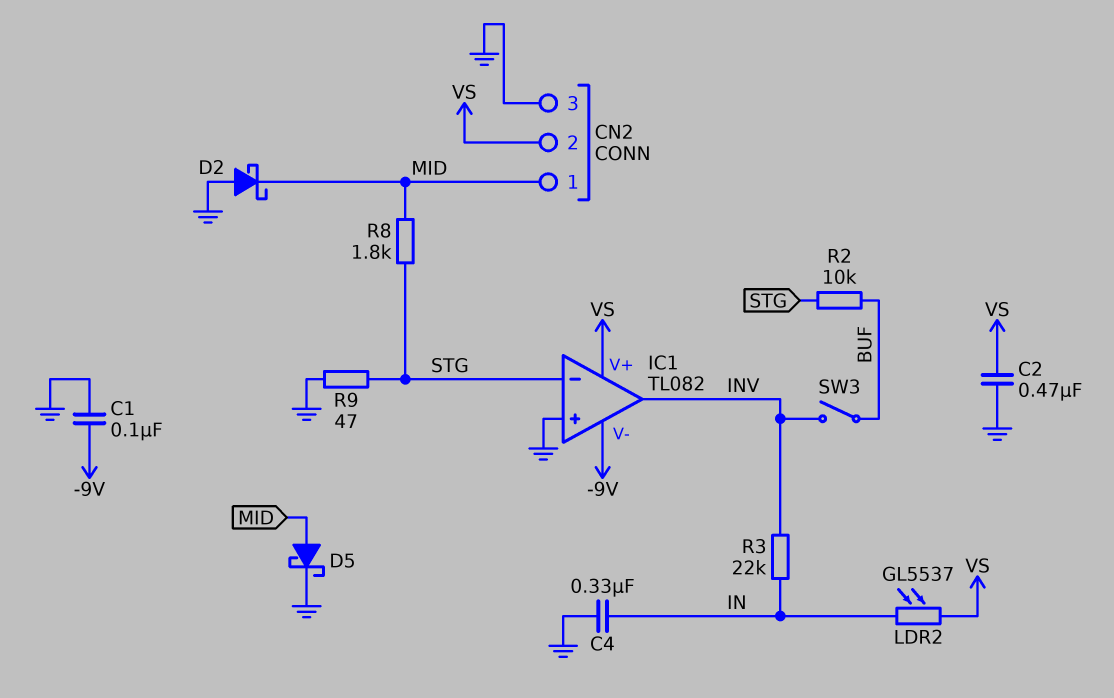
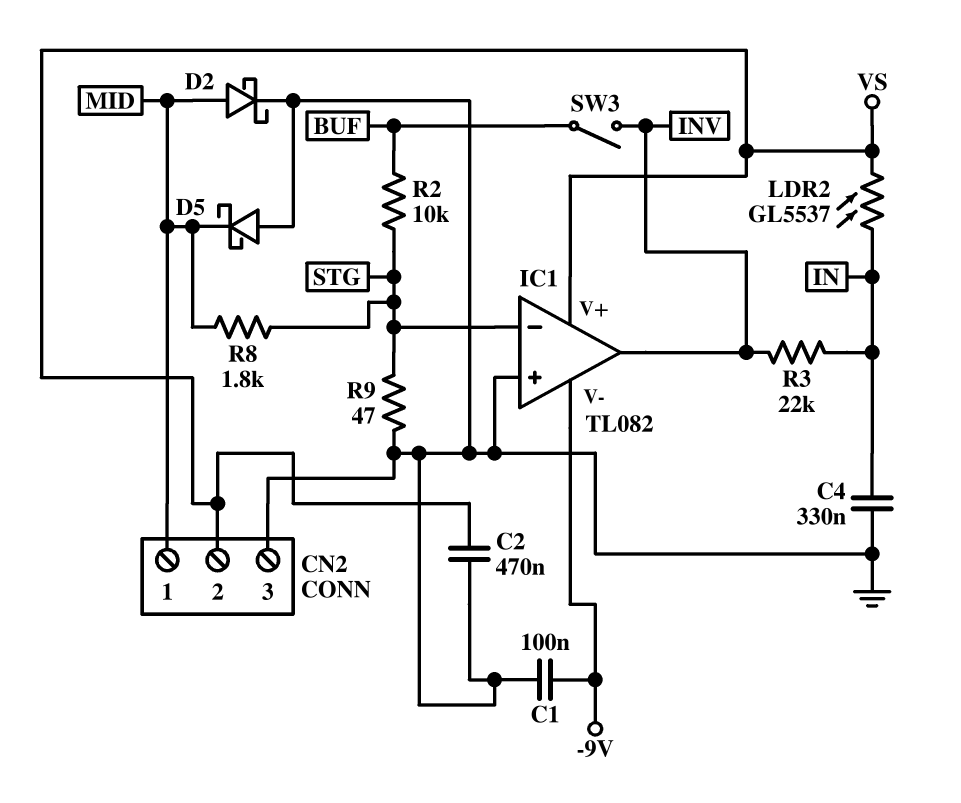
D2: schottky (A GND, K MID) -> schottky (A MID, K GND)
D5: schottky (A MID, K GND) -> schottky (A GND, K MID)

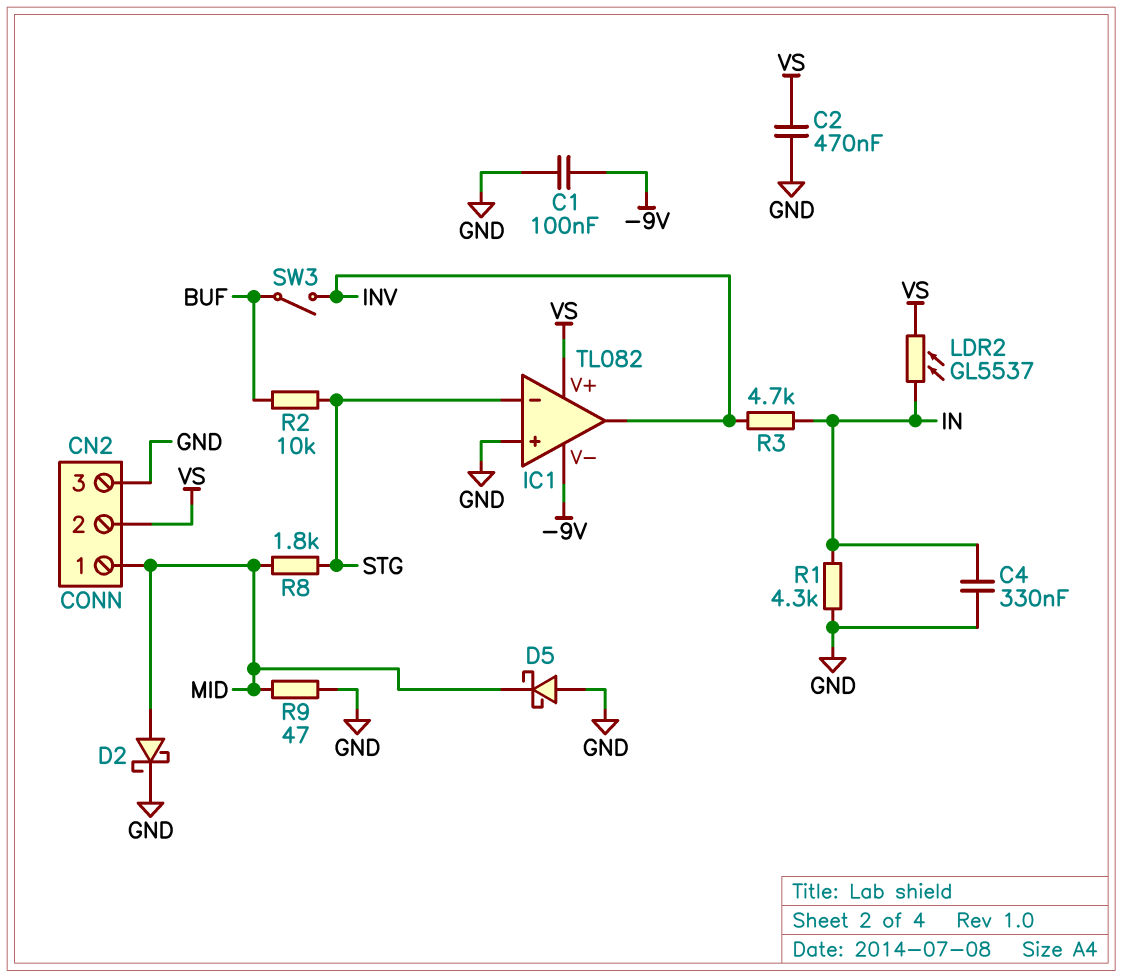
R1: none -> 4.3k (GND, IN)
R3: 22k (IN, INV) -> 4.7k (IN, INV)
R9: 47 (GND, STG) -> 47 (GND, MID)

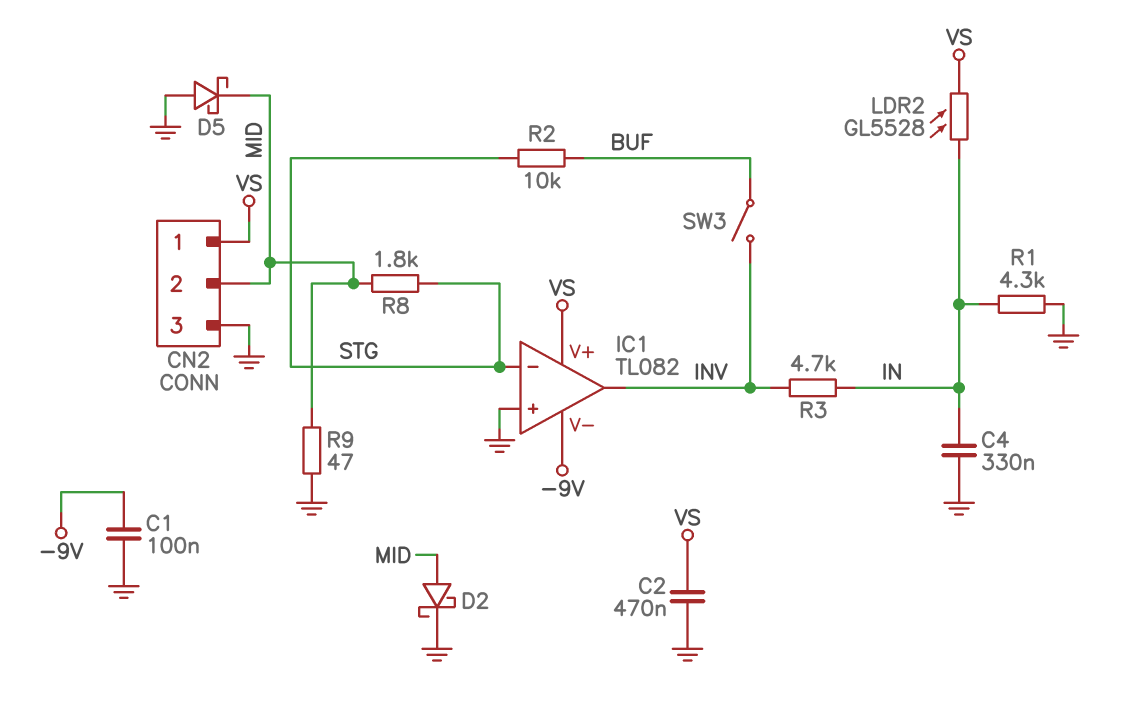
CN2 pin 1: MID -> VS
CN2 pin 2: VS -> MID
LDR2: GL5537 (IN, VS) -> GL5528 (IN, VS)

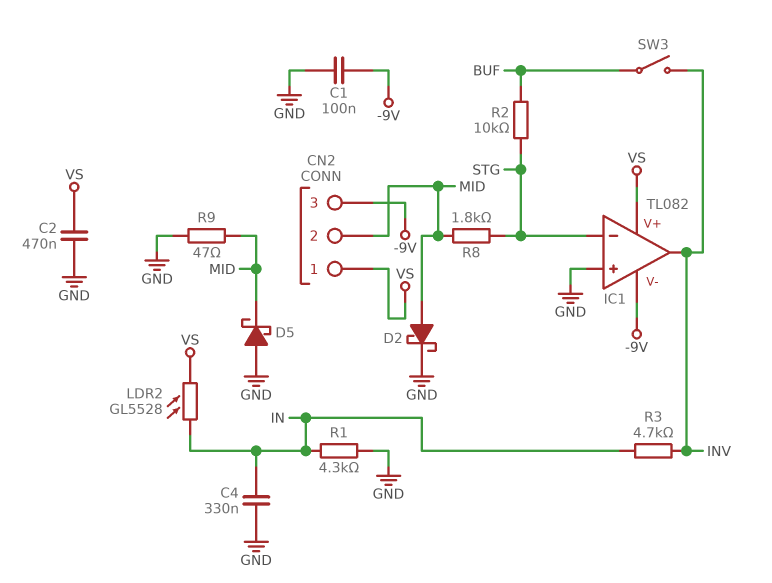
CN2 pin 3: GND -> -9V

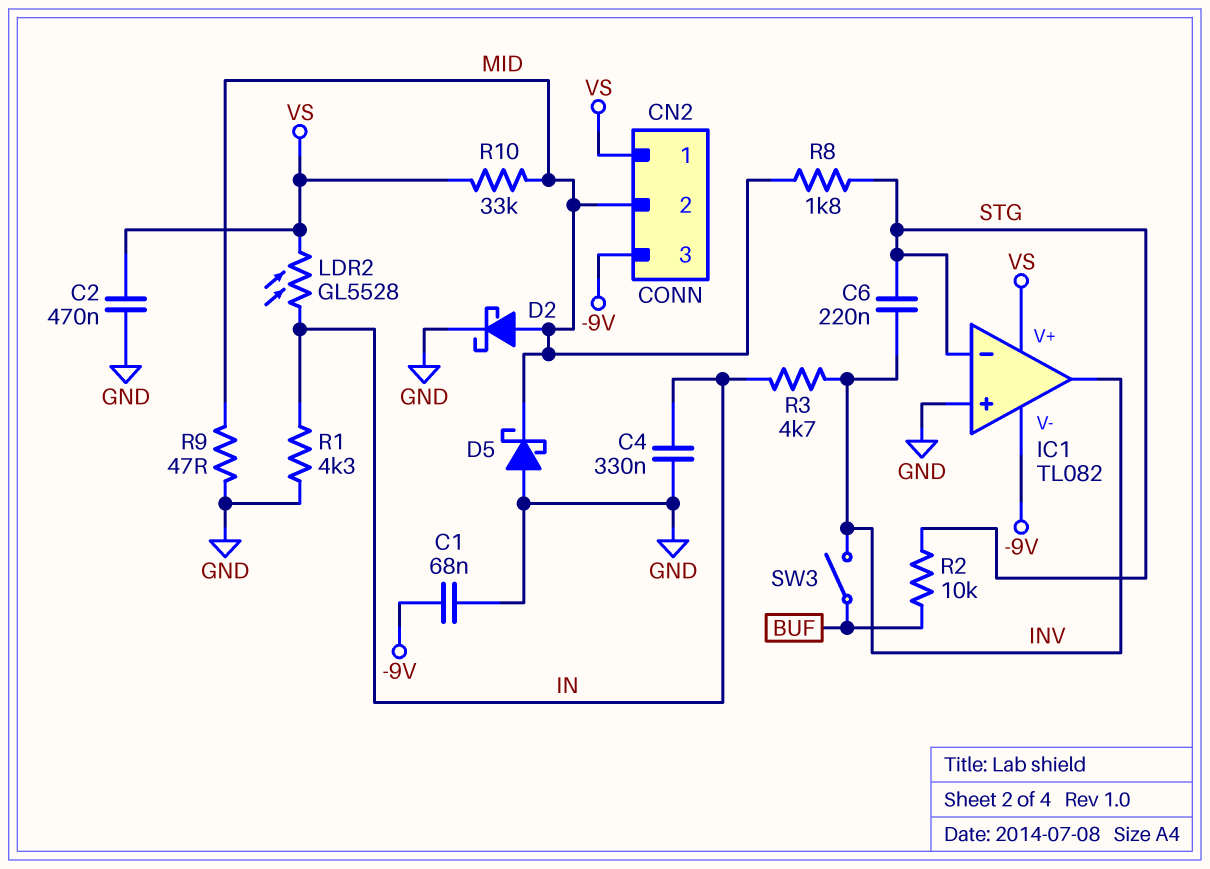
C1: 100nF (-9V, GND) -> 68nF (-9V, GND)
C6: none -> 220nF (INV, STG)
R10: none -> 33k (MID, VS)

